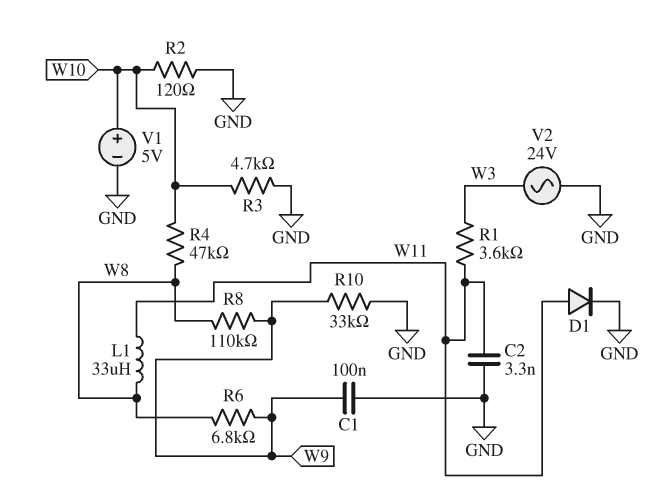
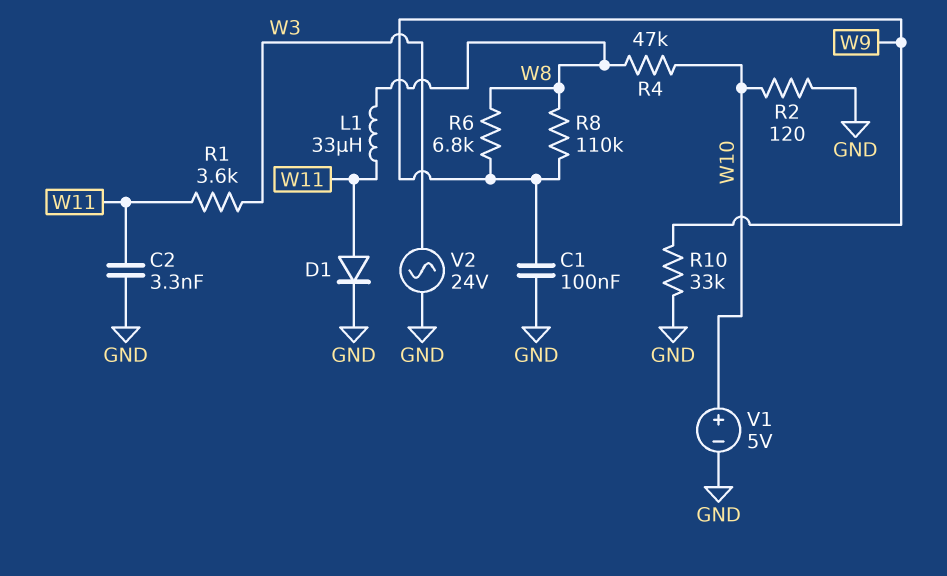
R3: 4.7k (GND, W10) -> none

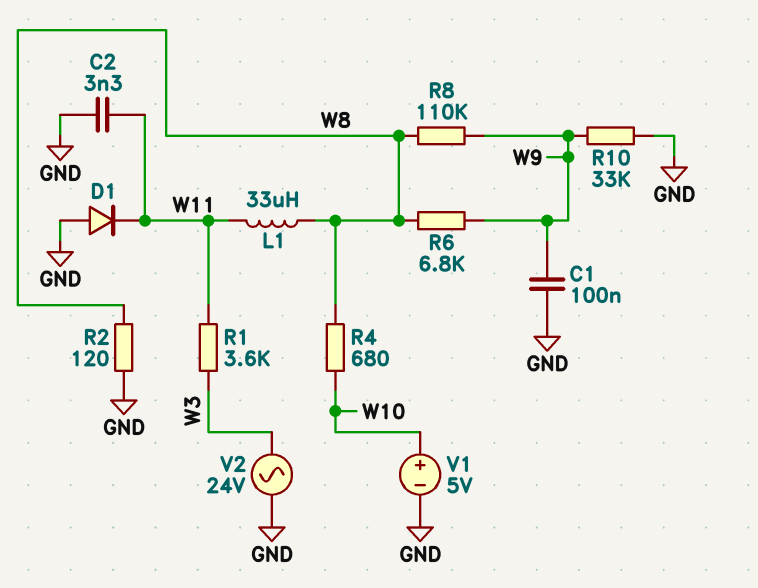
D1: diode (A W11, K GND) -> diode (A GND, K W11)
R2: 120 (GND, W10) -> 120 (GND, W8)
R4: 47k (W8, W10) -> 680 (W8, W10)

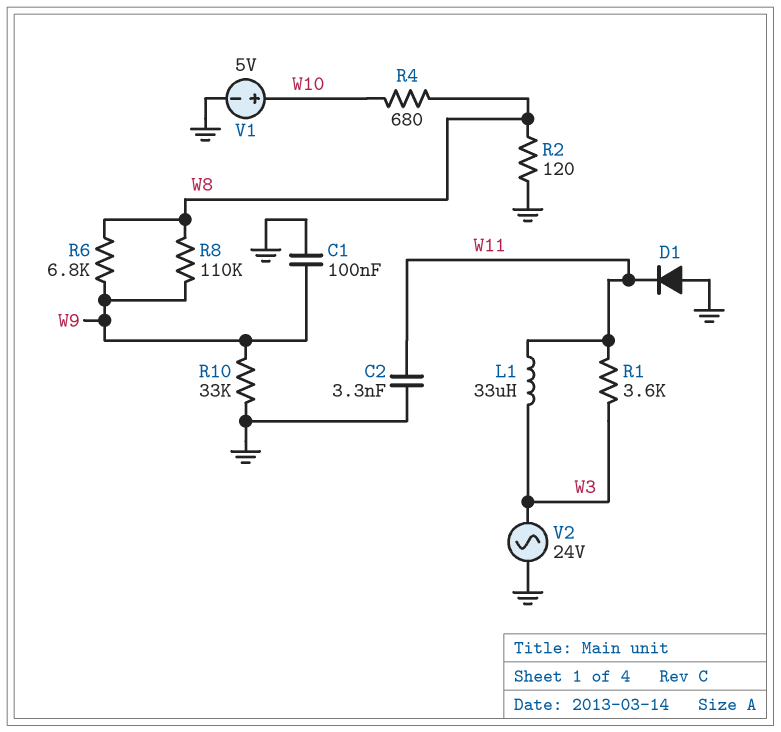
L1: 33uH (W8, W11) -> 33uH (W3, W11)

